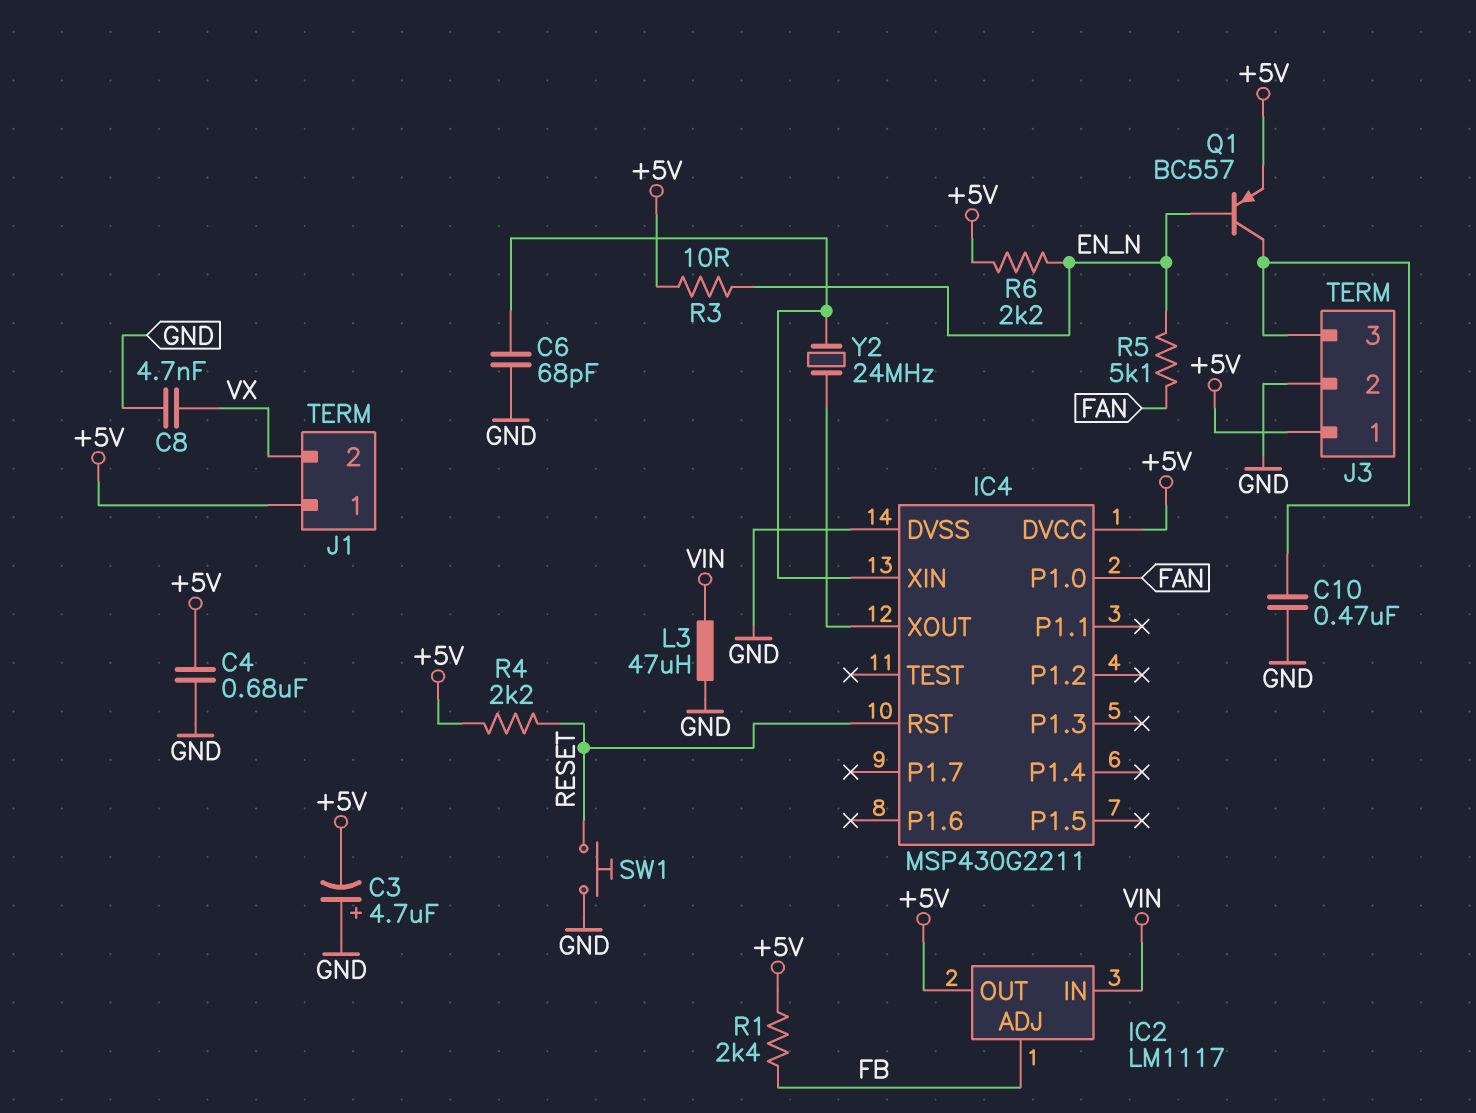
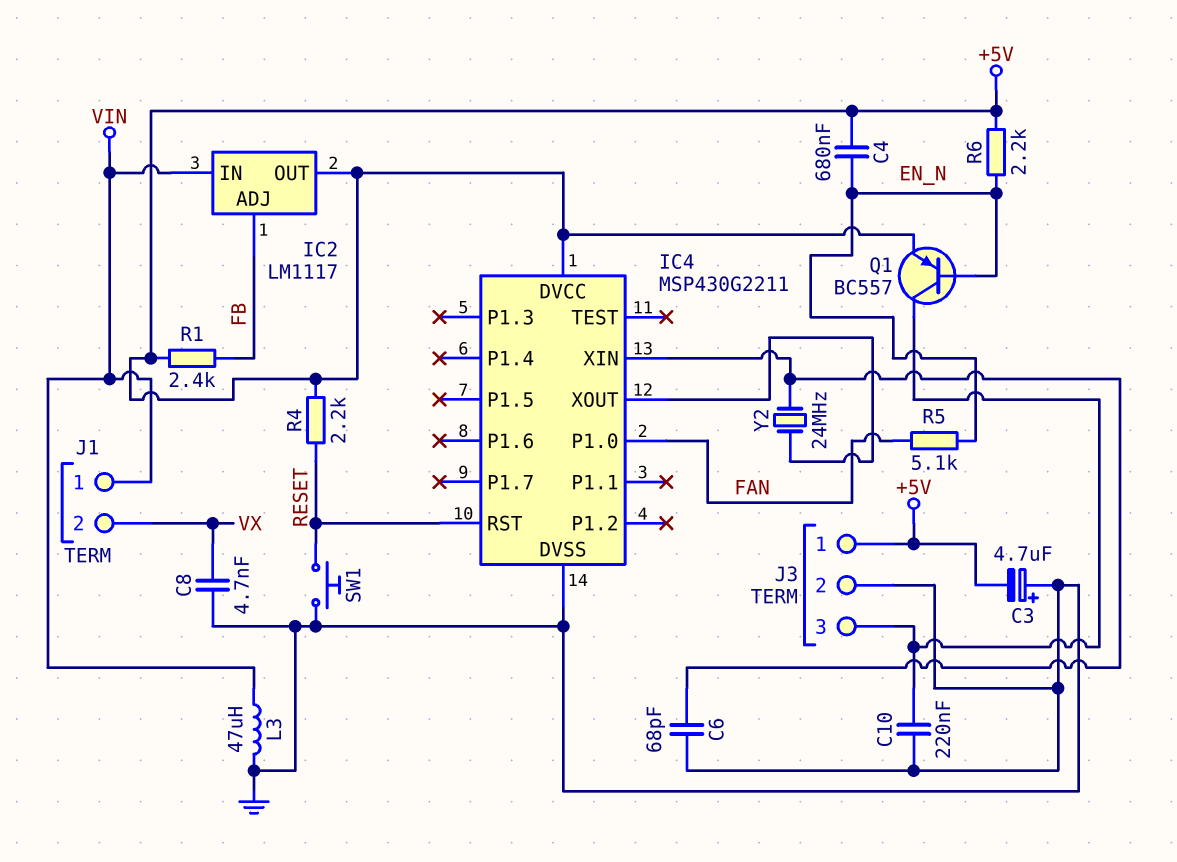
C4: 680nF (+5V, GND) -> 680nF (+5V, EN_N)
C10: 470nF (GND, J3/3) -> 220nF (GND, J3/3)
J1 pin 1: +5V -> VIN
R3: 10 (+5V, EN_N) -> none

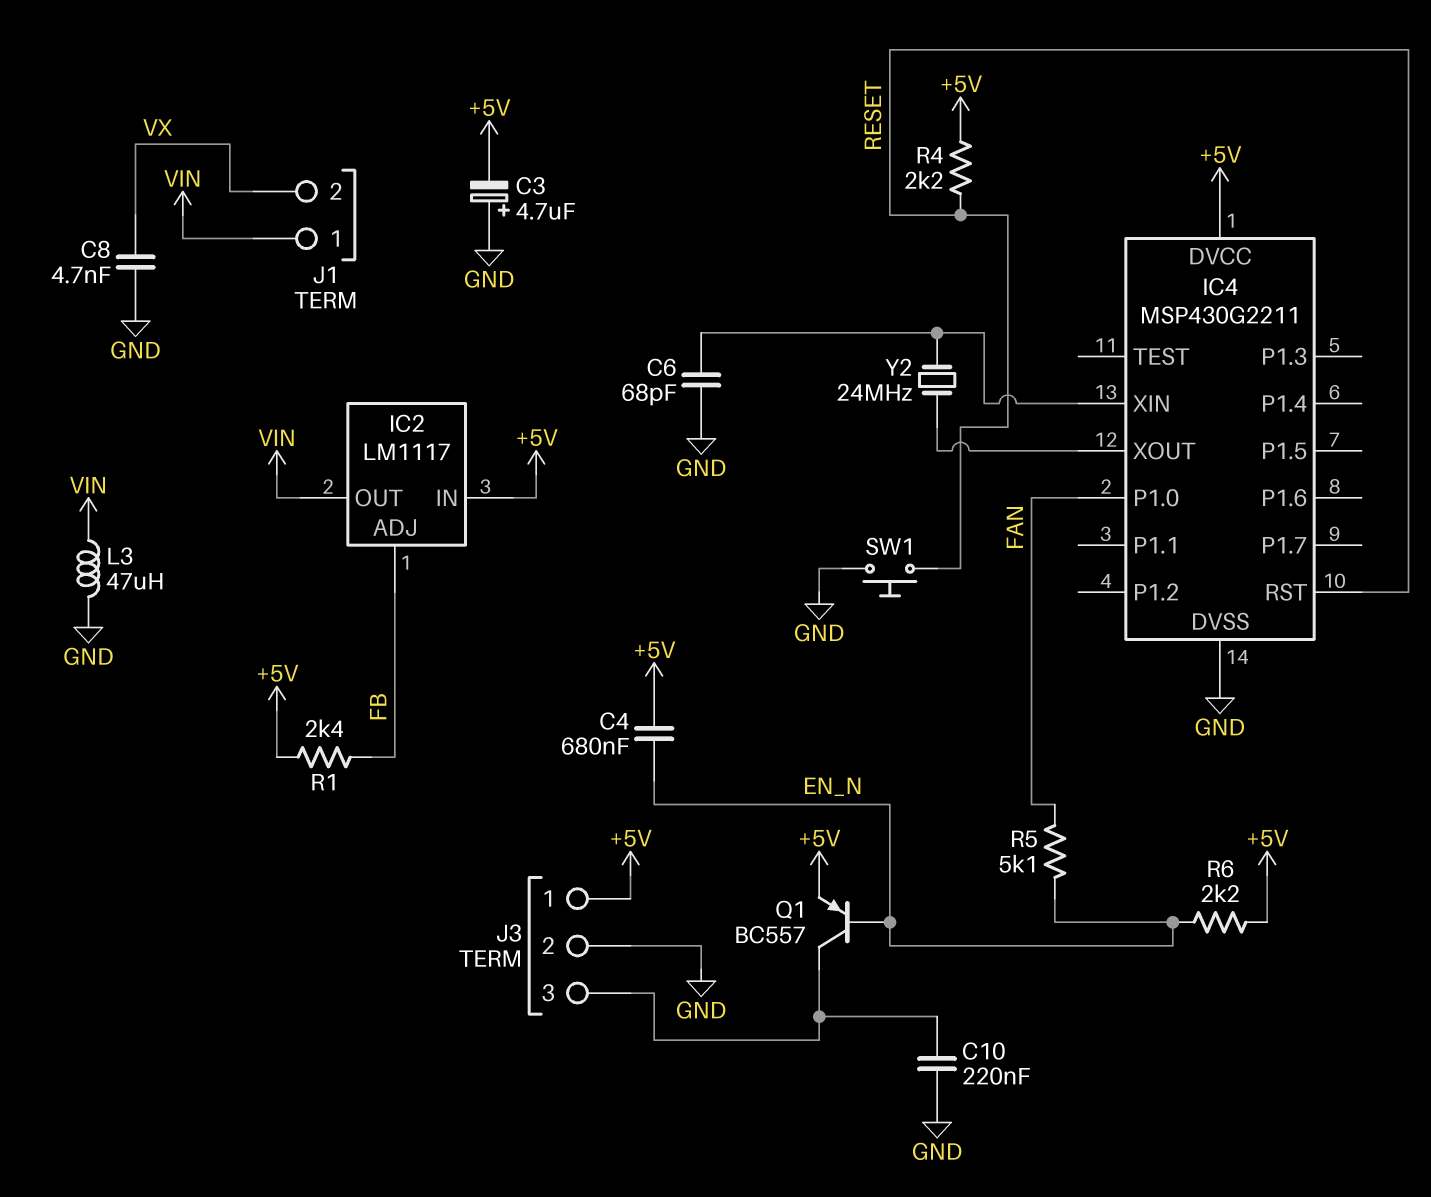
IC2 pin IN: VIN -> +5V
IC2 pin OUT: +5V -> VIN

